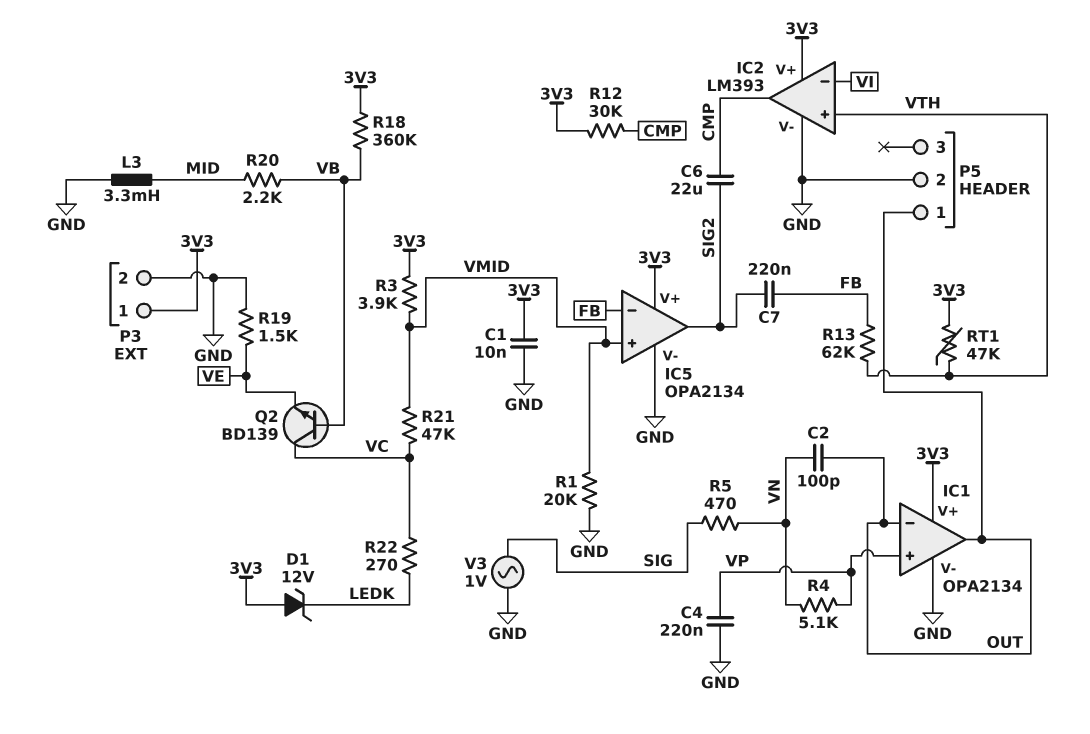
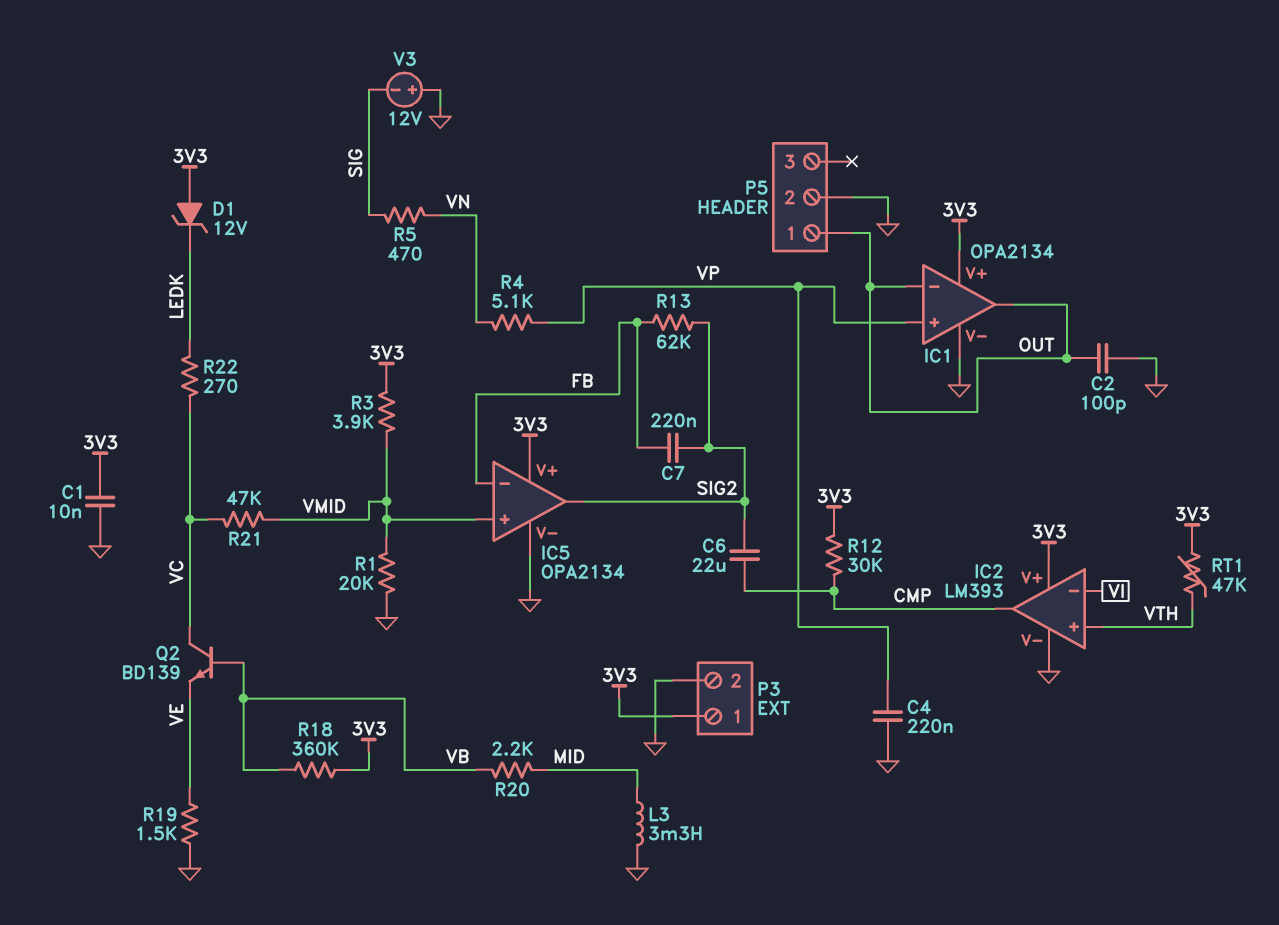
C2: 100pF (OUT, VN) -> 100pF (GND, OUT)
R13: 62k (FB, VTH) -> 62k (FB, SIG2)
V3: AC 1V (GND, SIG) -> 12V (plus GND, minus SIG)

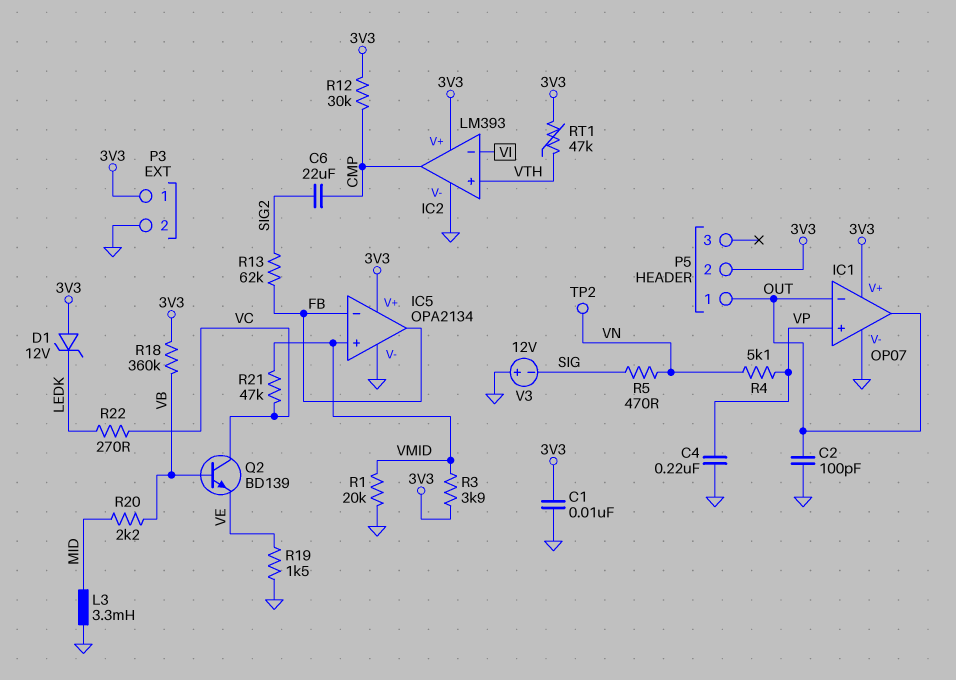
C7: 220nF (FB, SIG2) -> none
IC1: OPA2134 -> OP07
IC5 pin out: SIG2 -> FB
P5 pin 2: GND -> 3V3
TP2: none -> test point (VN)

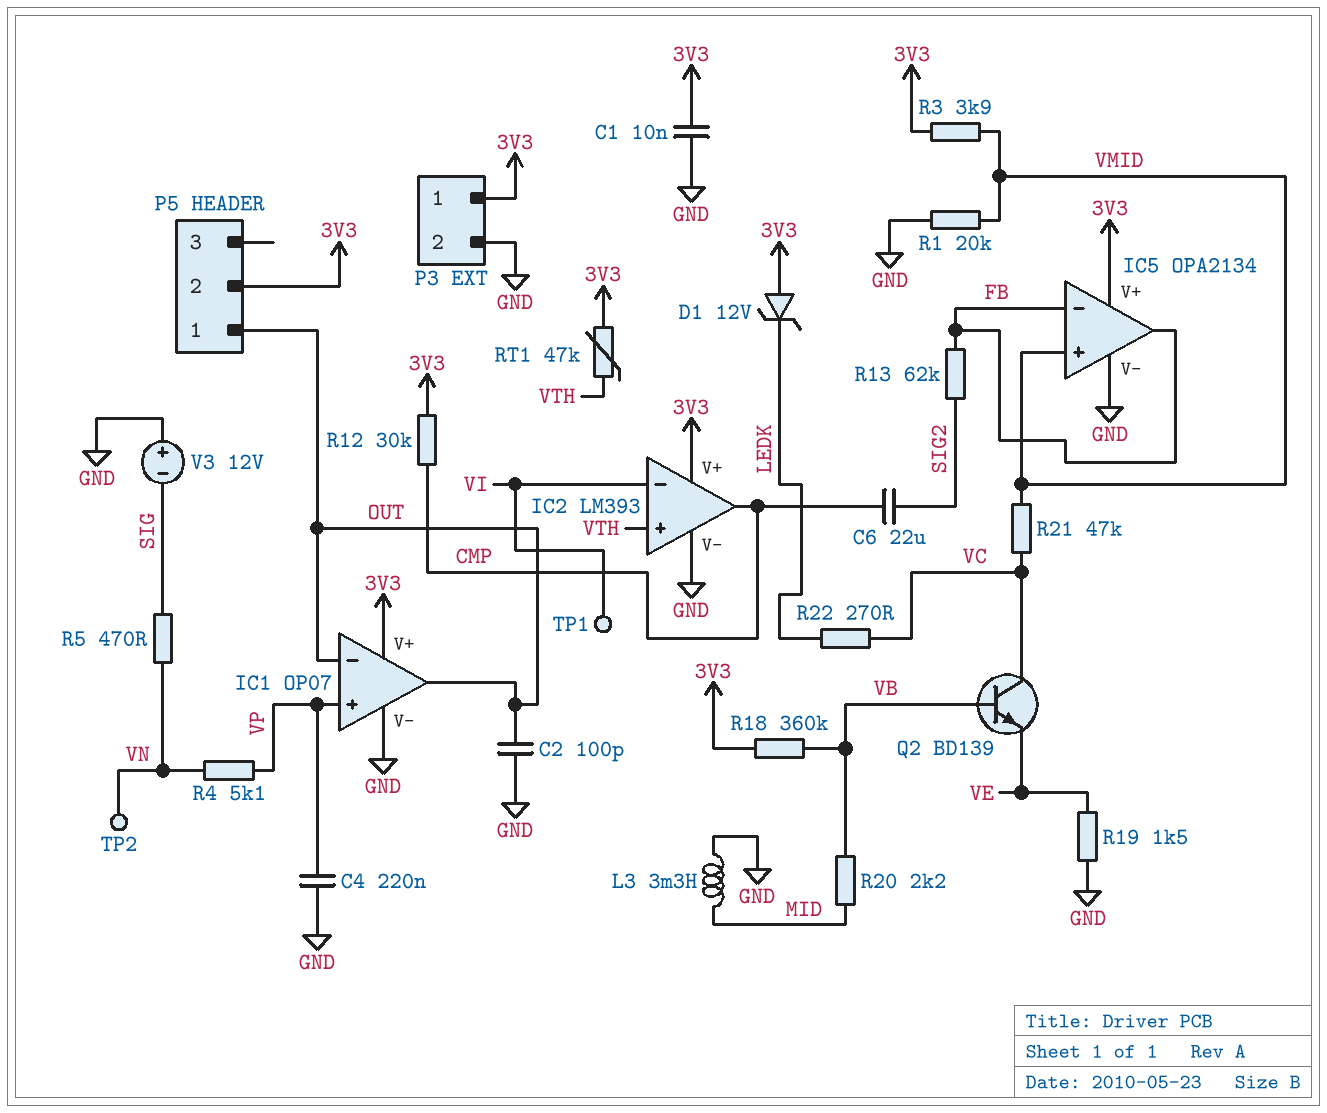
TP1: none -> test point (VI)

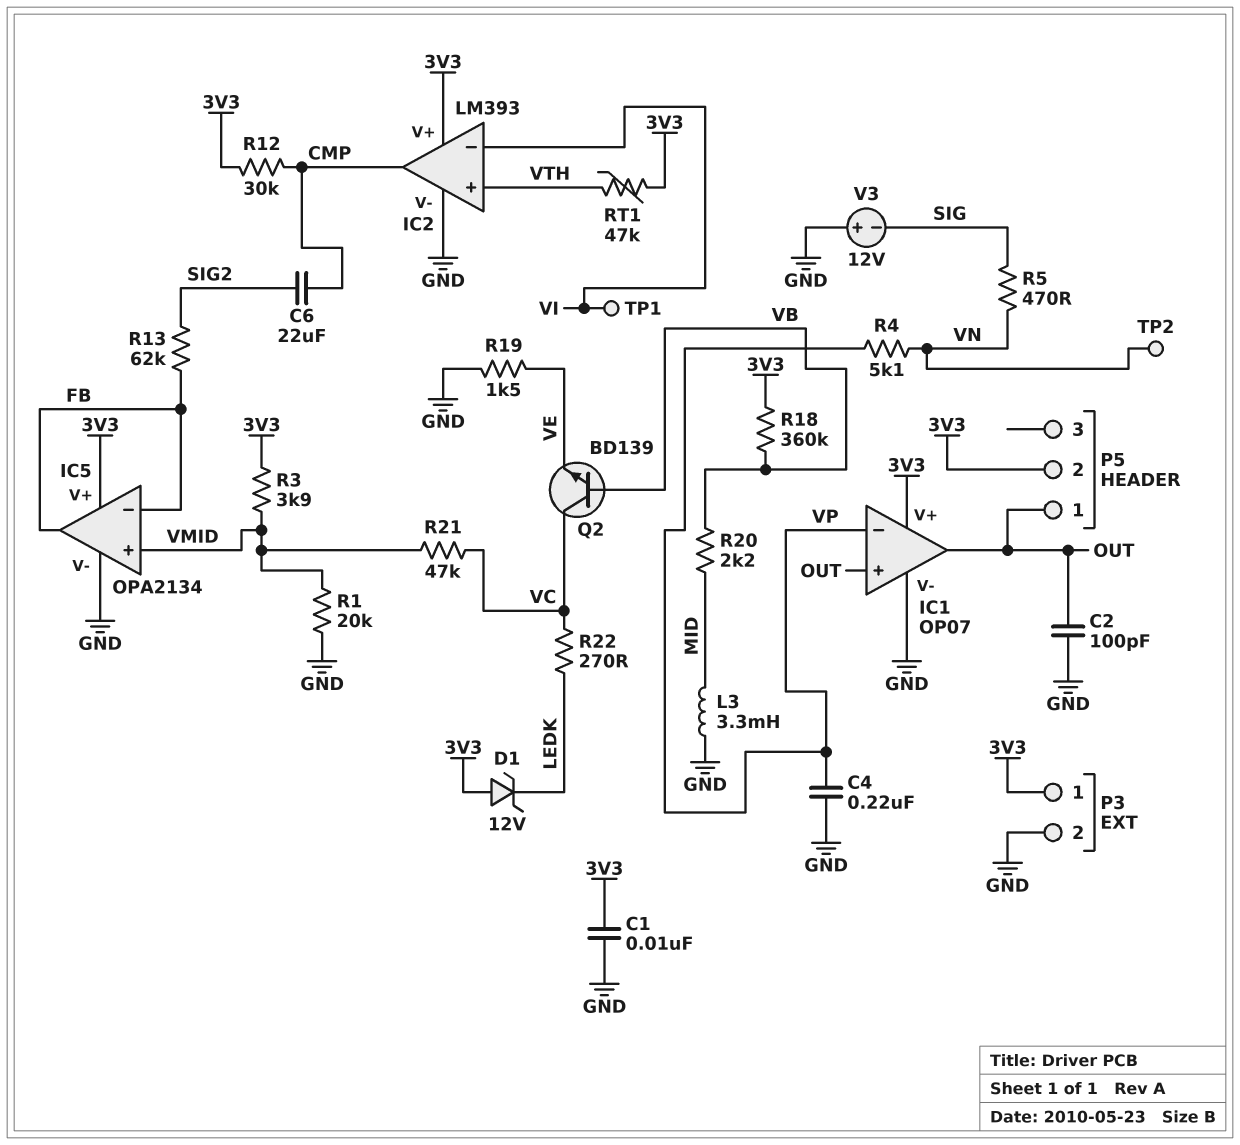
IC1 pin in+: VP -> OUT
IC1 pin in-: OUT -> VP

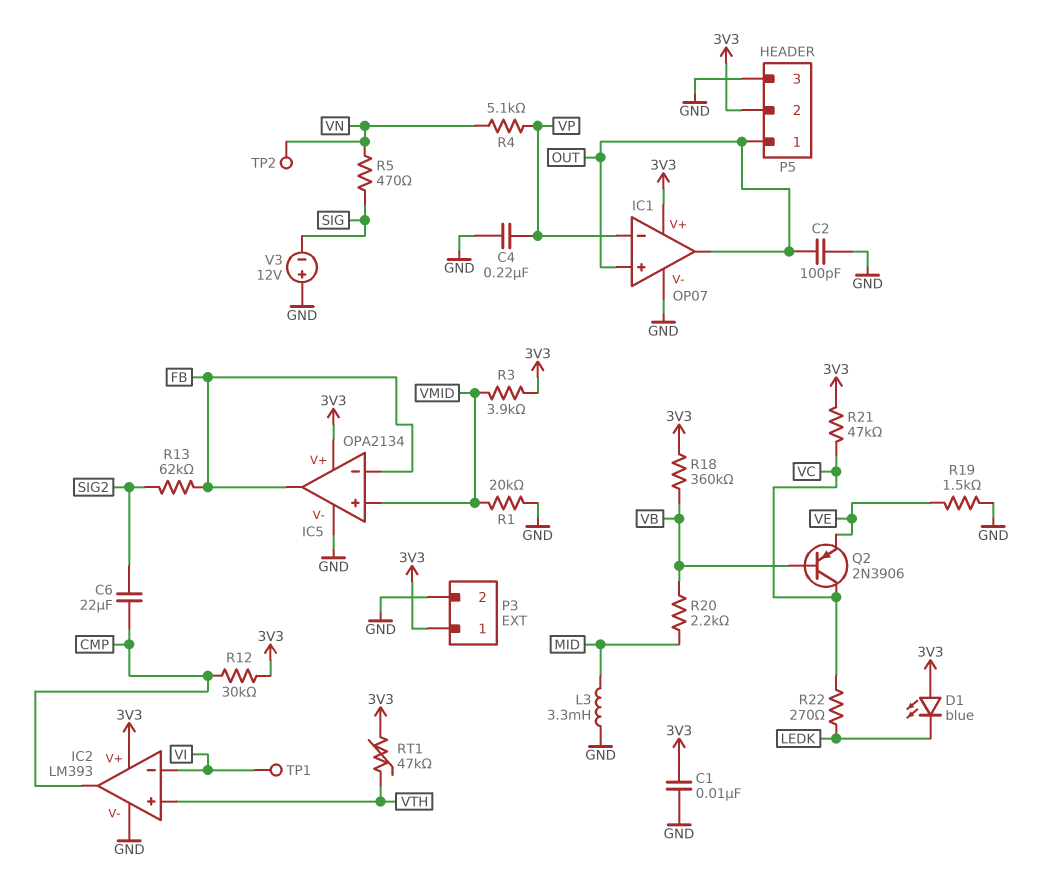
D1: zener 12V (A 3V3, K LEDK) -> LED blue (A 3V3, K LEDK)
P5 pin 3: none -> GND
Q2: NPN BD139 (B VB, C VC, E VE) -> PNP 2N3906 (B VB, C VC, E VE)
R21: 47k (VC, VMID) -> 47k (3V3, VC)

